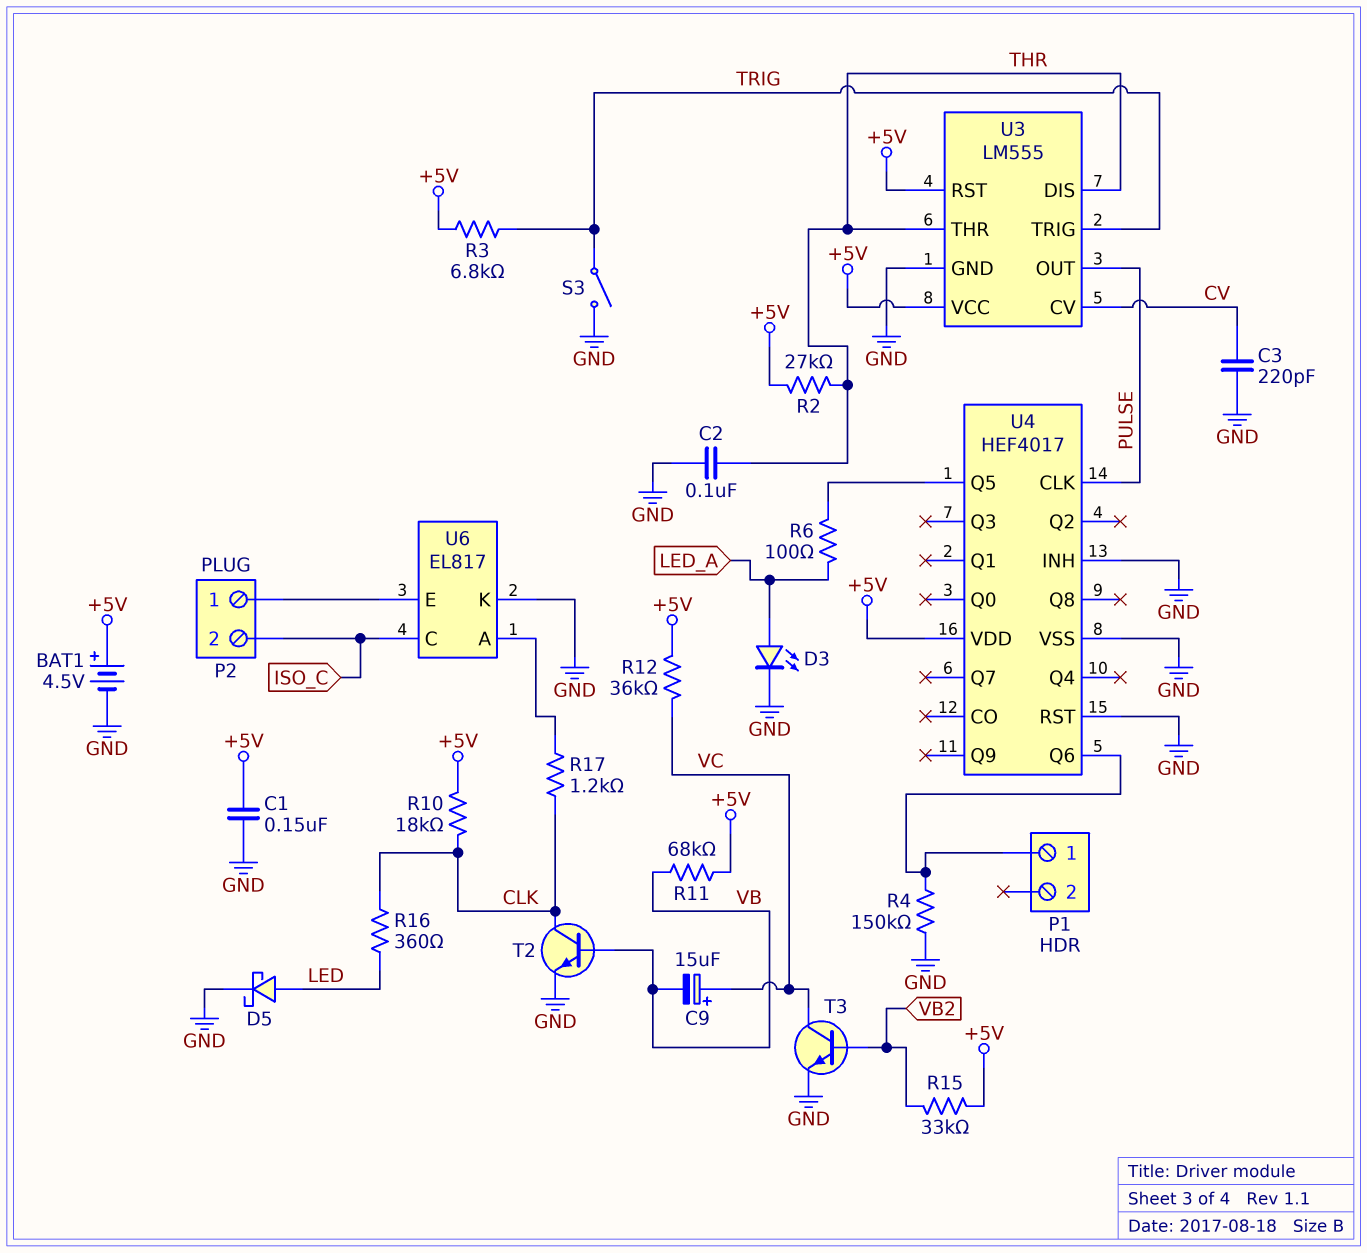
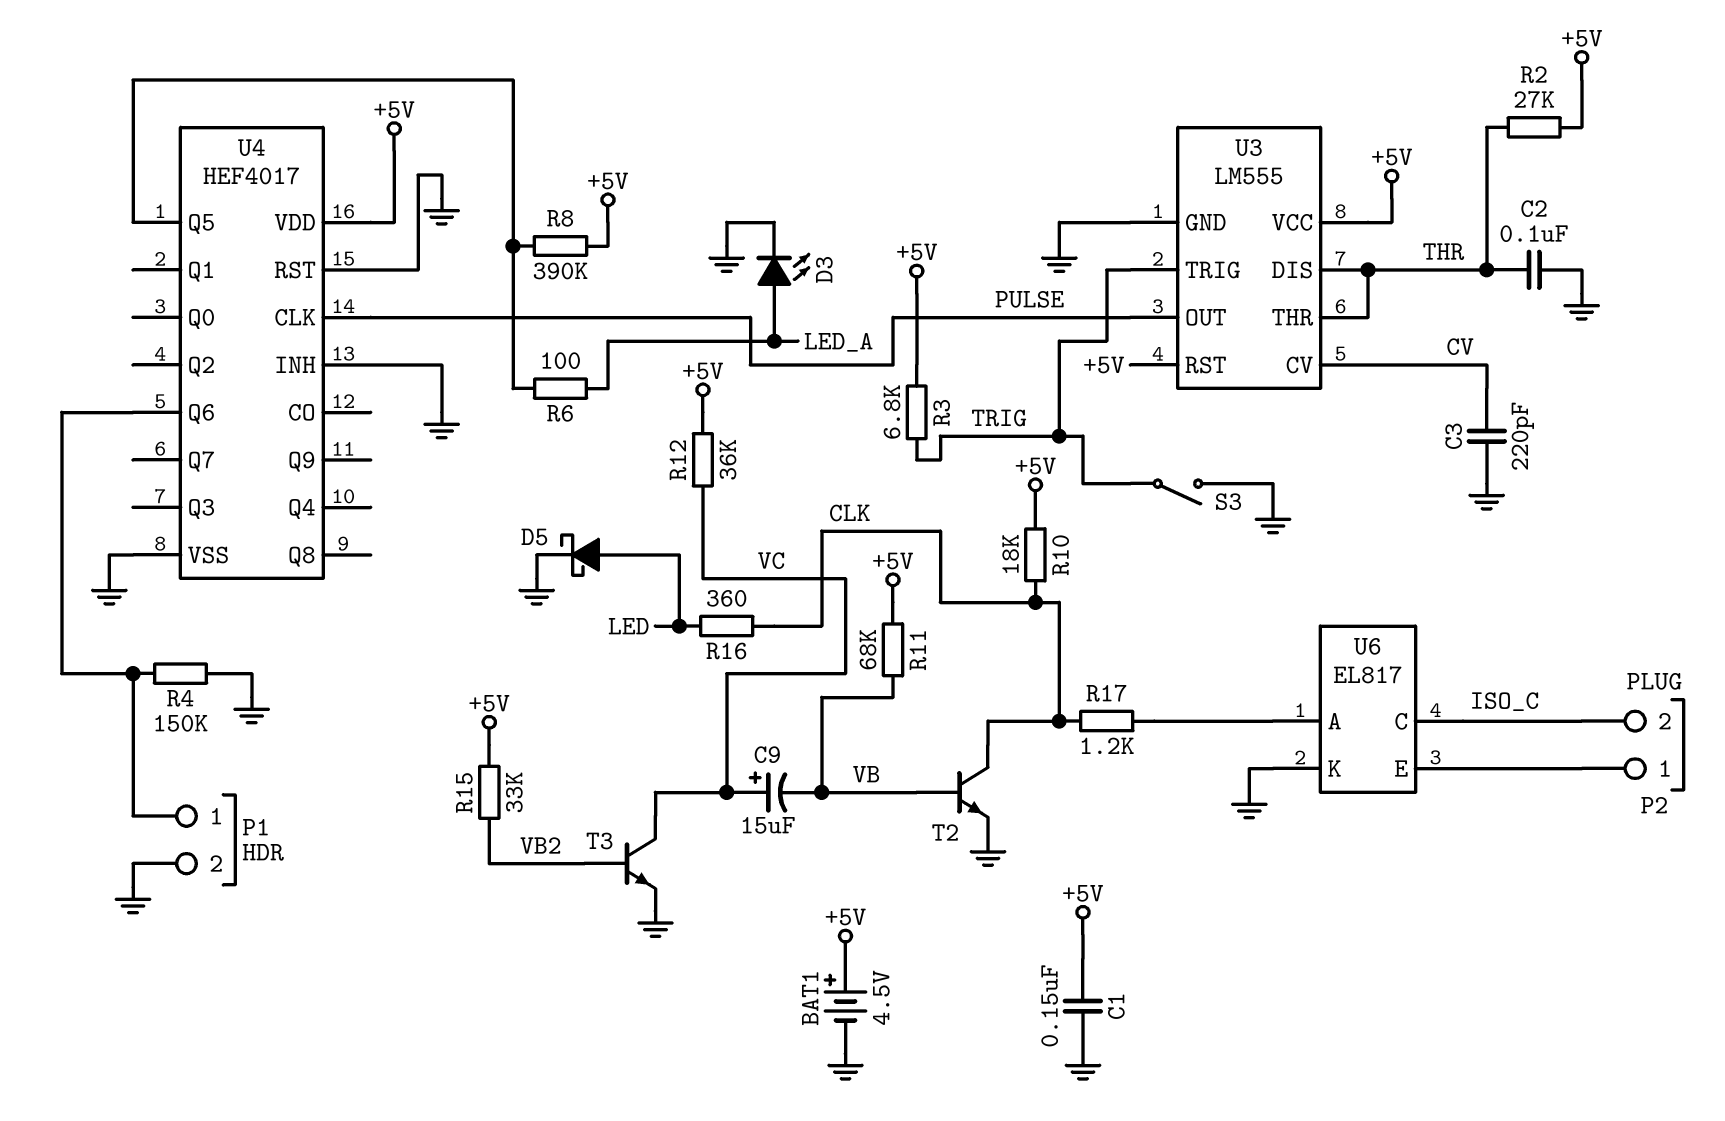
P1 pin 2: none -> GND
R8: none -> 390k (+5V, U4/Q5)

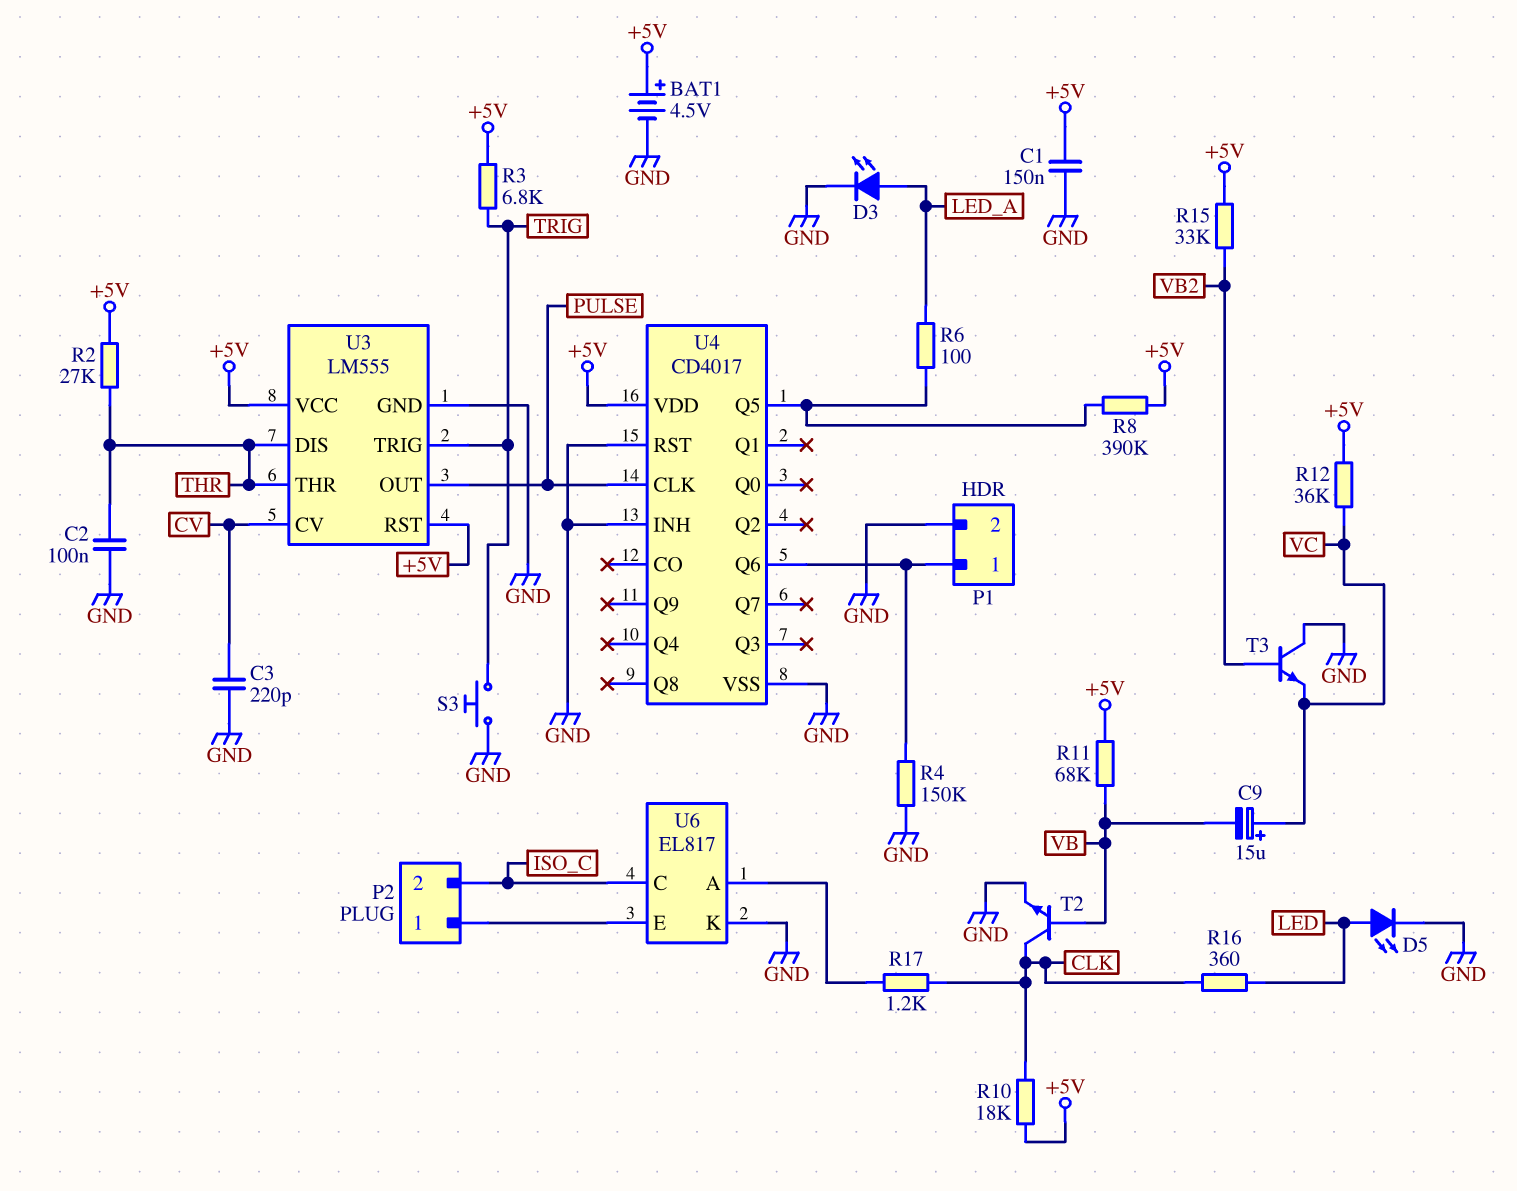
D5: schottky (A LED, K GND) -> LED (A LED, K GND)
S3: switch (GND, TRIG) -> button (GND, TRIG)
T3: NPN (B VB2, C VC, E GND) -> NPN (B VB2, C GND, E VC)
U4: HEF4017 -> CD4017

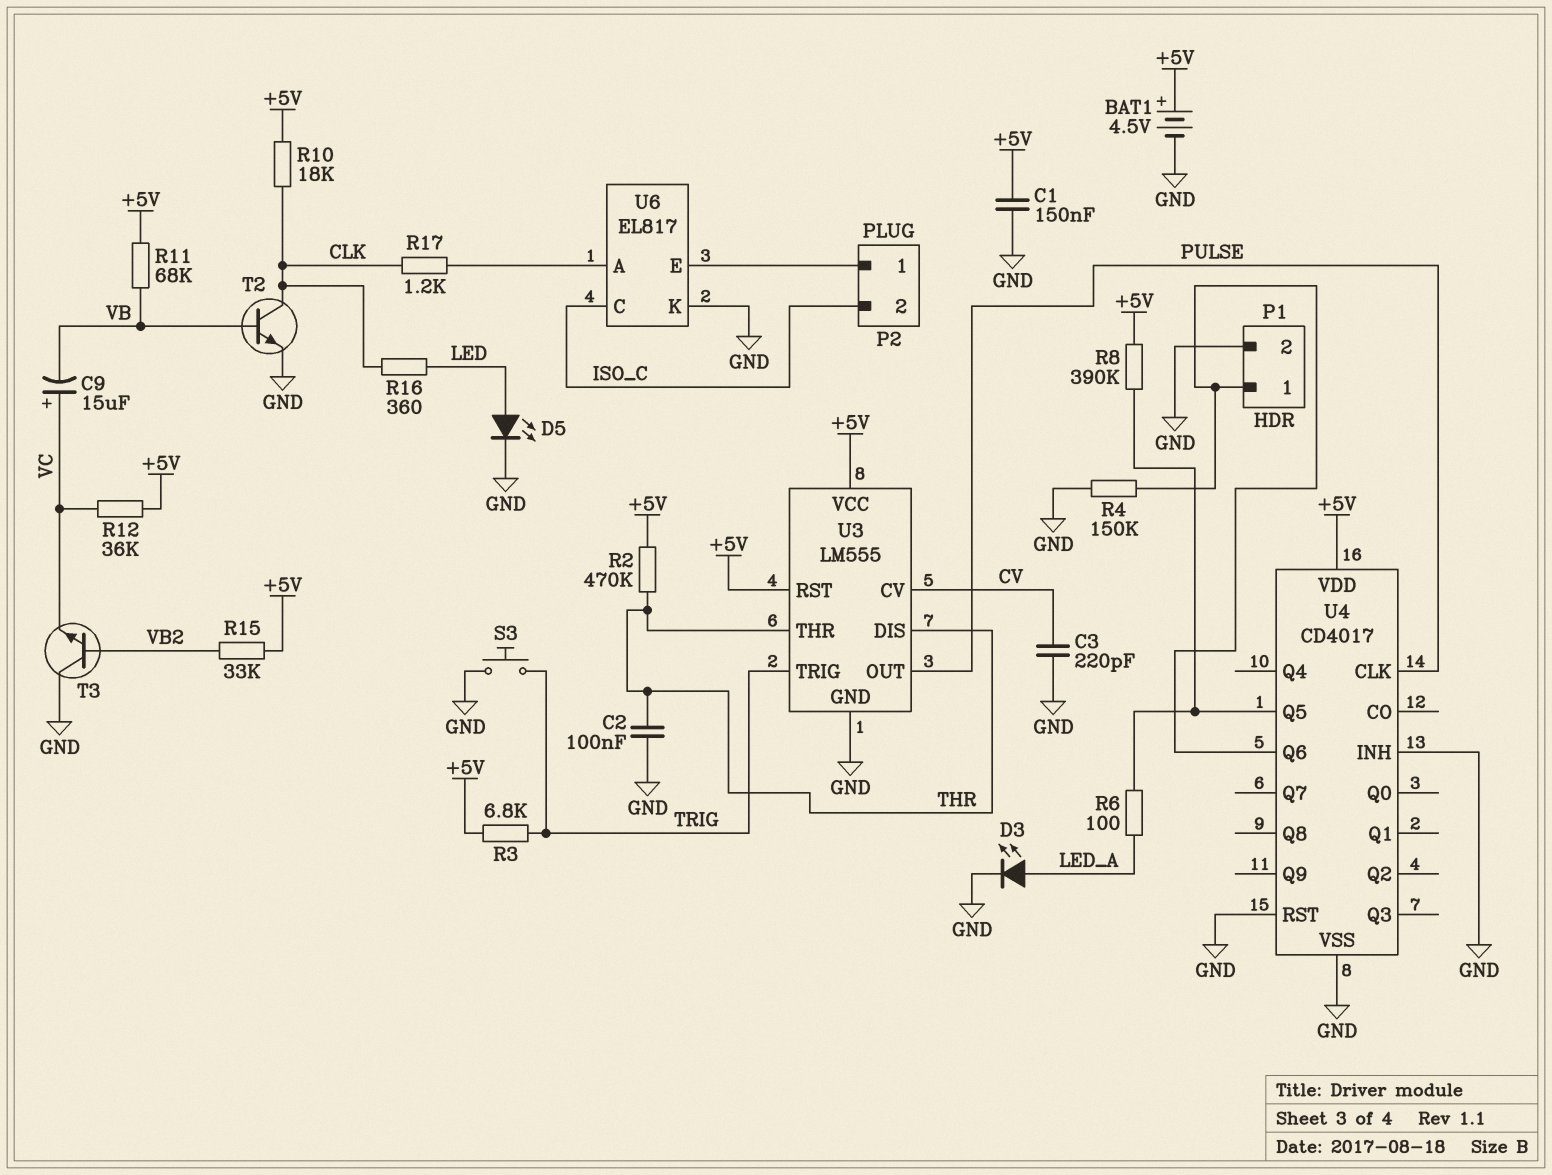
R2: 27k (+5V, THR) -> 470k (+5V, THR)

